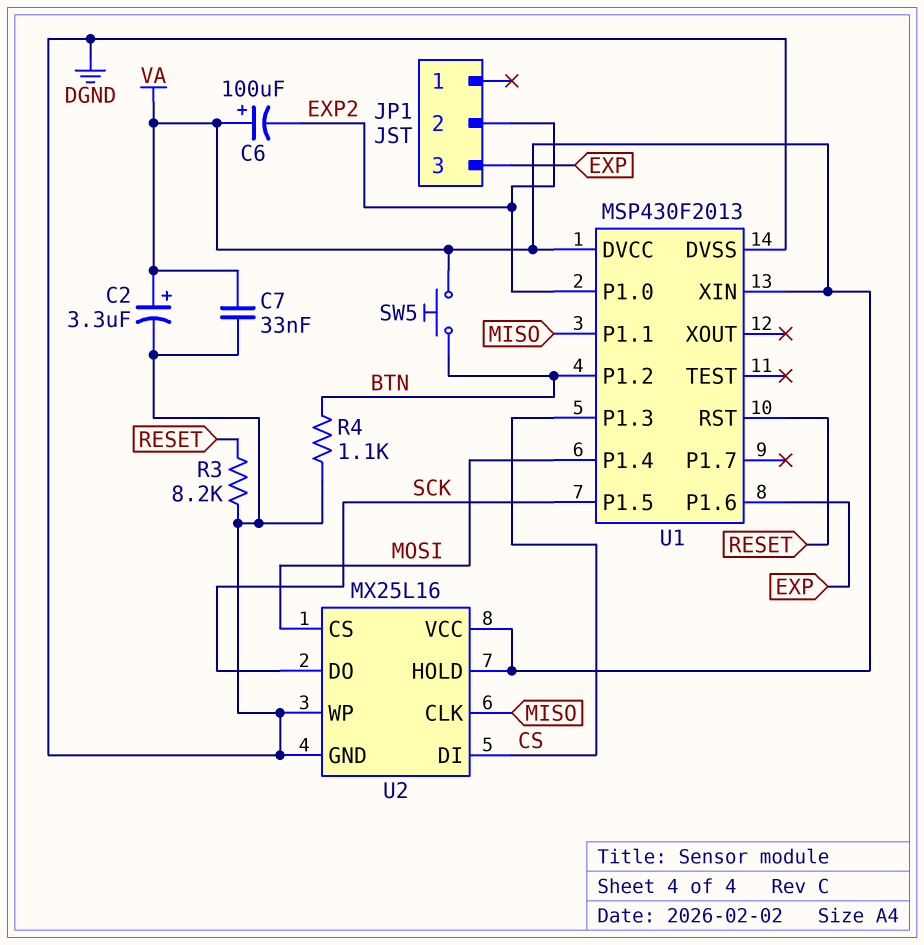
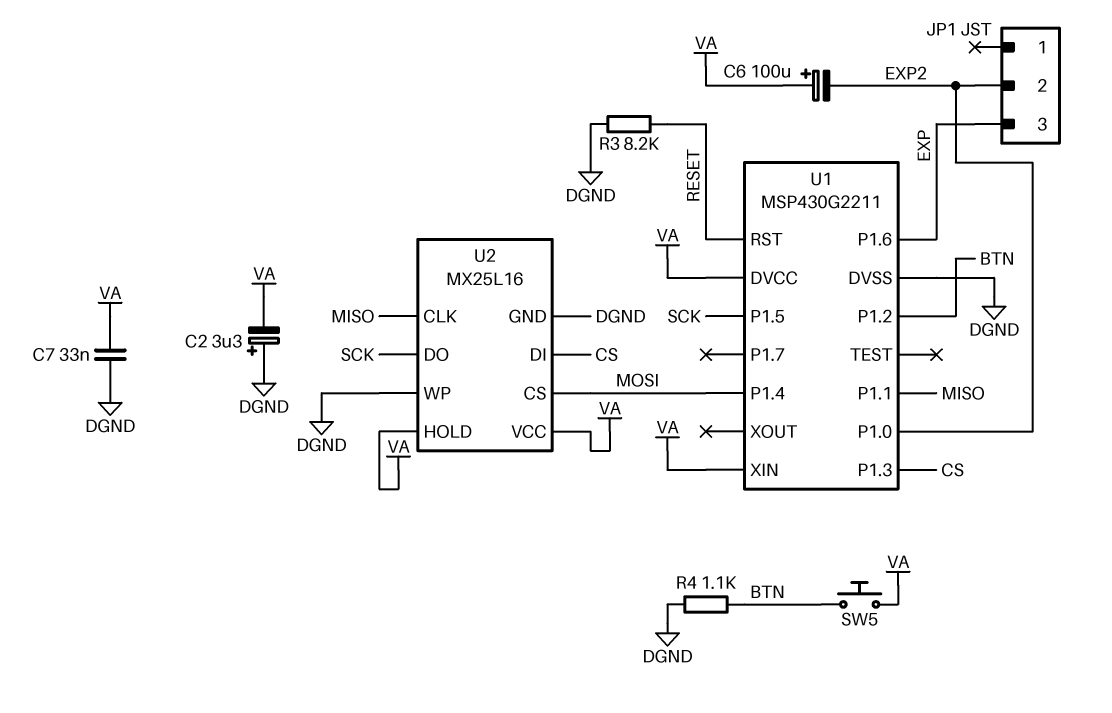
C2: 3.3uF (plus VA, minus DGND) -> 3.3uF (plus DGND, minus VA)
U1: MSP430F2013 -> MSP430G2211

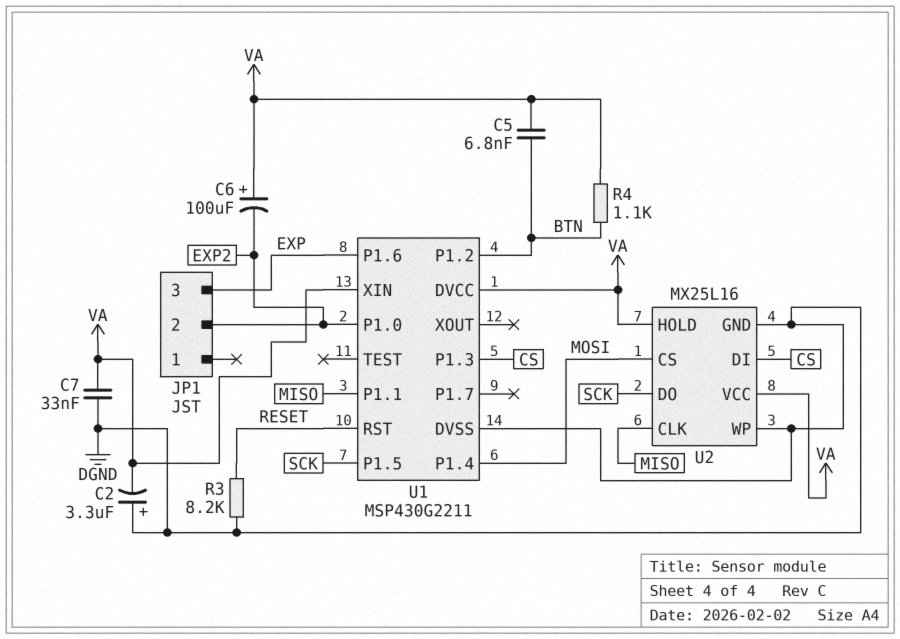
C5: none -> 6.8nF (BTN, VA)
R4: 1.1k (BTN, DGND) -> 1.1k (BTN, VA)
SW5: button (BTN, VA) -> none

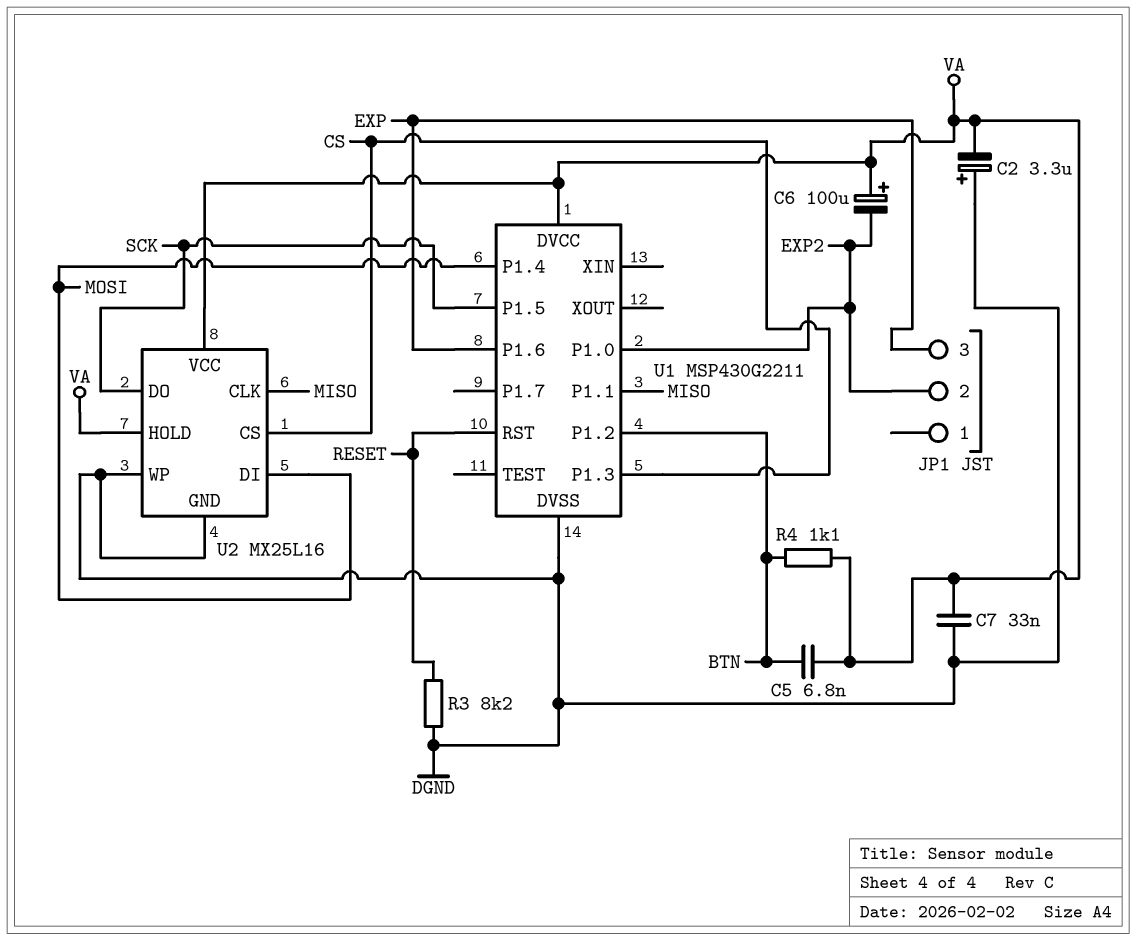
U1 pin XIN: VA -> none
U2 pin CS: MOSI -> CS
U2 pin DI: CS -> MOSI

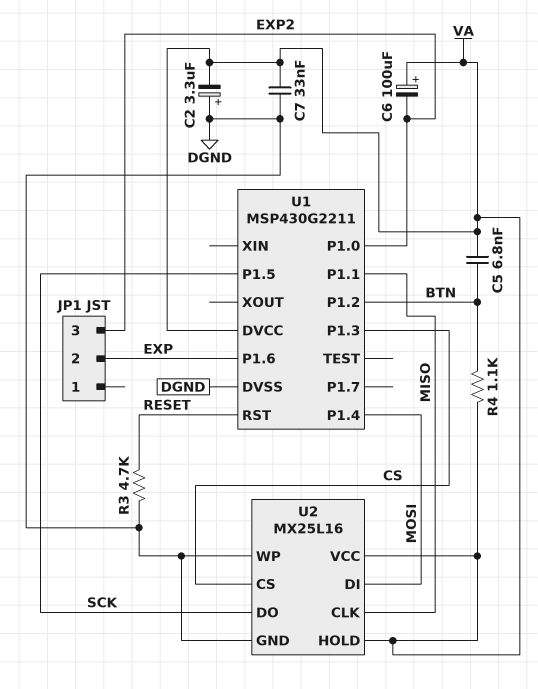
JP1 pin 2: EXP2 -> EXP
JP1 pin 3: EXP -> EXP2
R3: 8.2k (DGND, RESET) -> 4.7k (DGND, RESET)

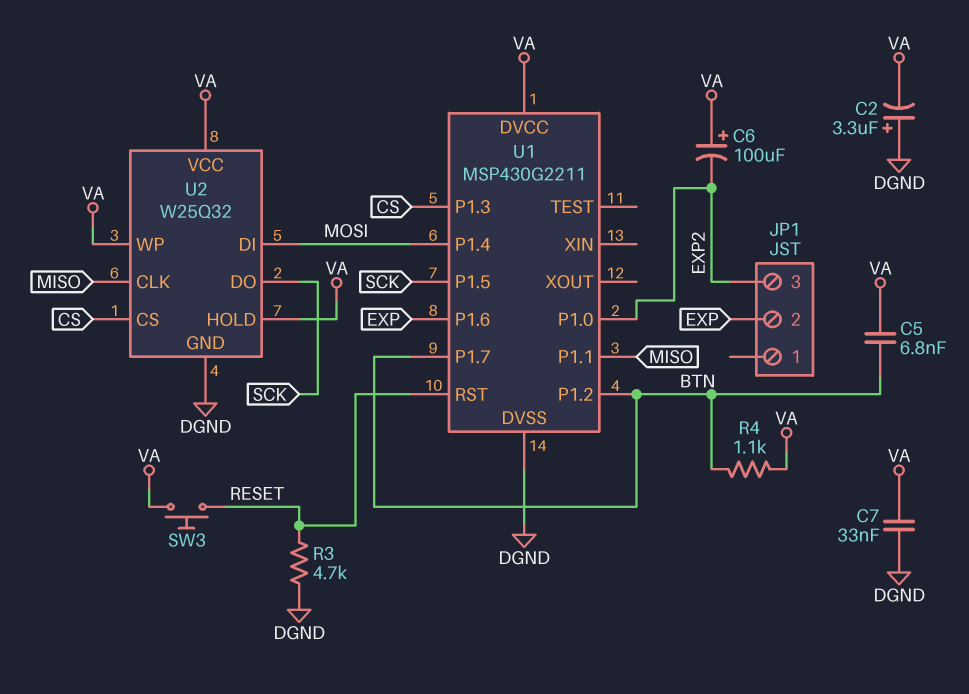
SW3: none -> button (RESET, VA)
U1 pin P1.7: none -> BTN
U2: MX25L16 -> W25Q32
U2 pin WP: DGND -> VA

